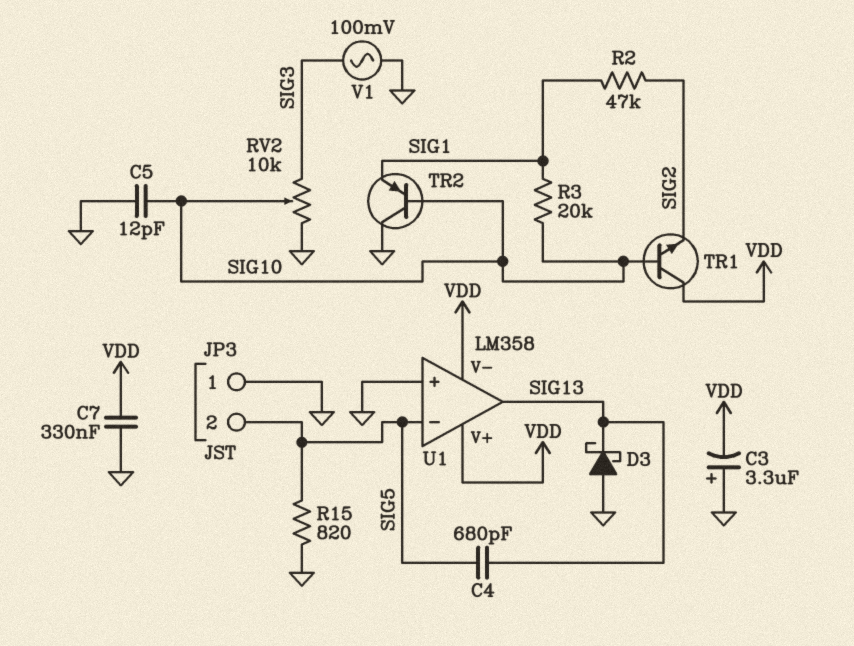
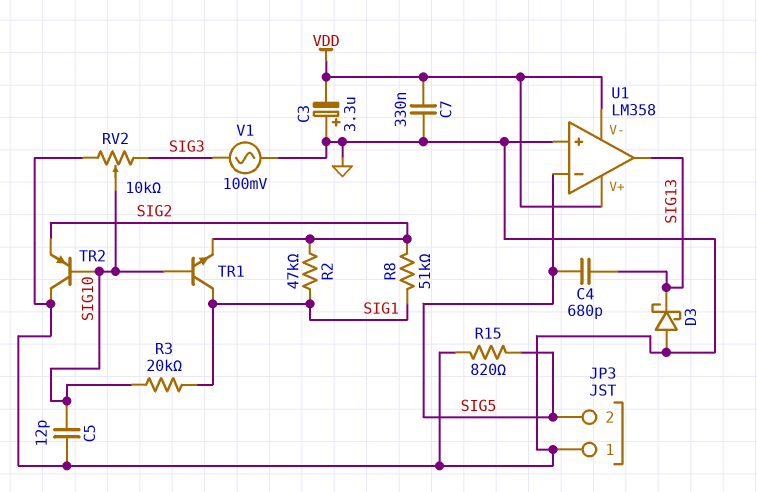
R8: none -> 51k (SIG1, SIG2)
TR1: NPN (B SIG10, C VDD, E SIG2) -> NPN (B SIG10, C SIG1, E SIG2)
TR2: PNP (B SIG10, C GND, E SIG1) -> PNP (B SIG10, C GND, E SIG2)

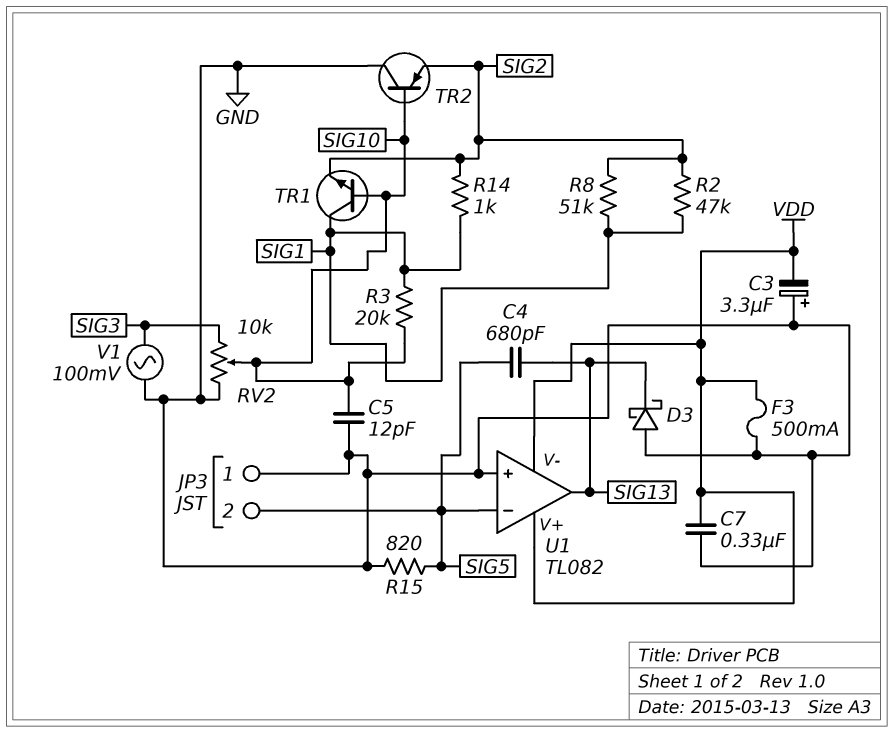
F3: none -> 500mA (GND, VDD)
R14: none -> 1k (SIG1, SIG2)
U1: LM358 -> TL082

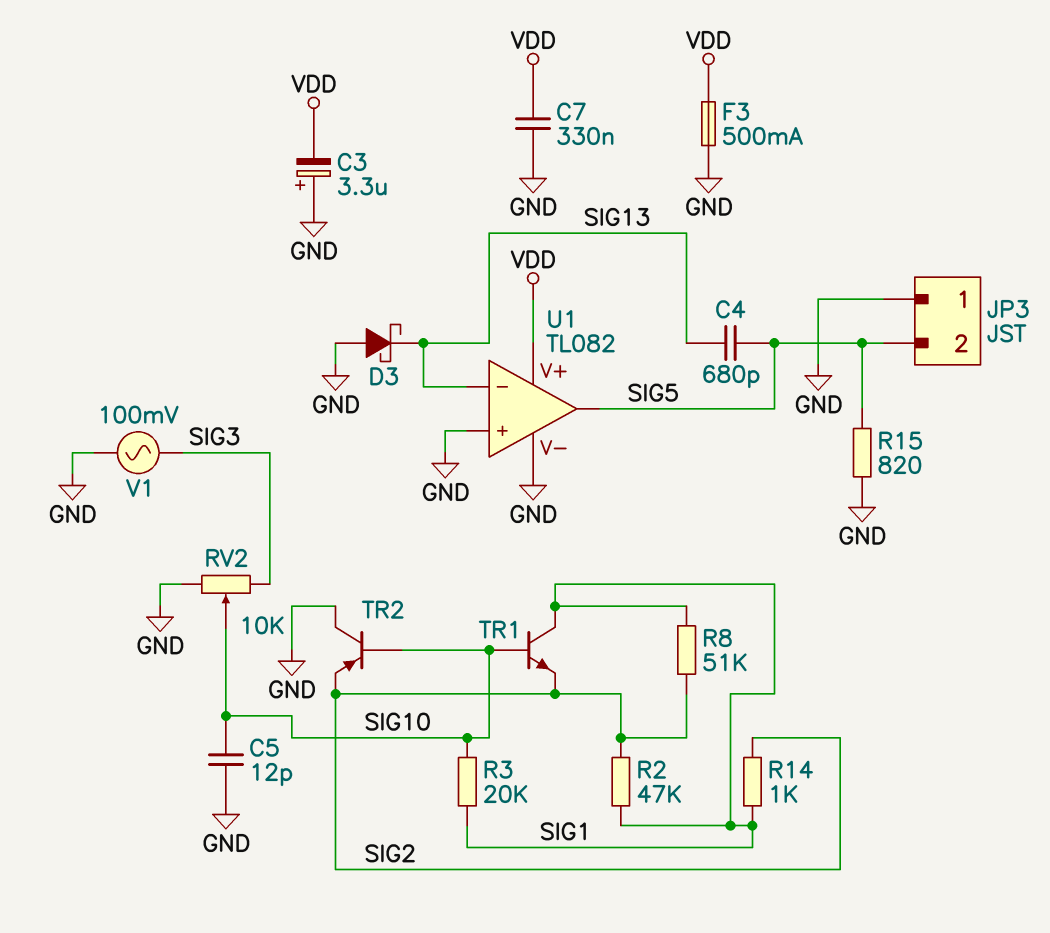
U1 pin V-: VDD -> GND
U1 pin in-: SIG5 -> SIG13
U1 pin out: SIG13 -> SIG5

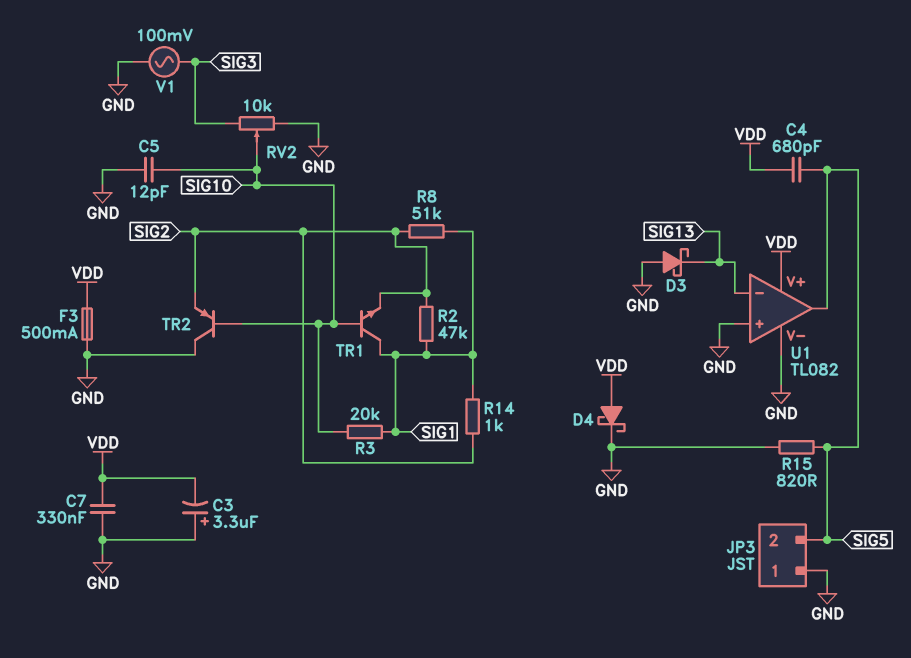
C4: 680pF (SIG5, SIG13) -> 680pF (SIG5, VDD)
D4: none -> schottky (A VDD, K GND)

